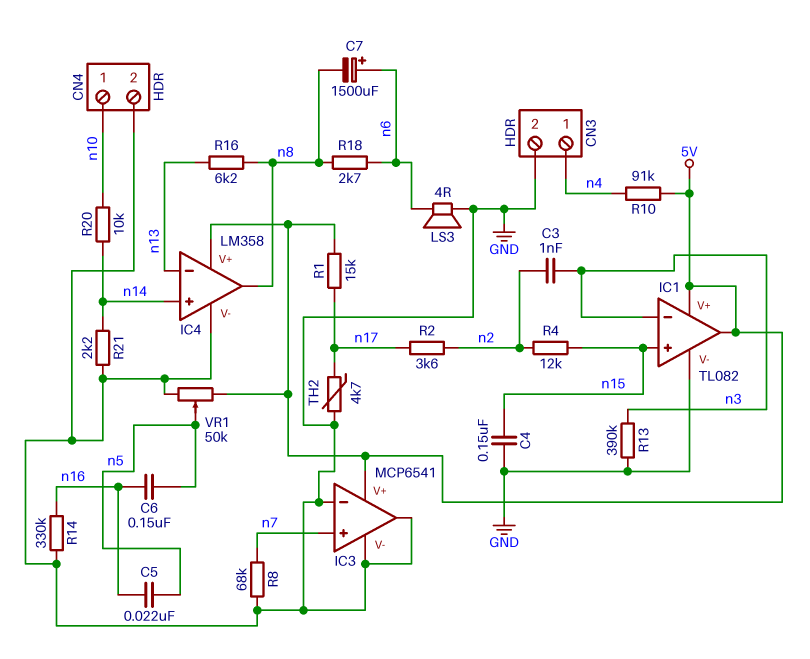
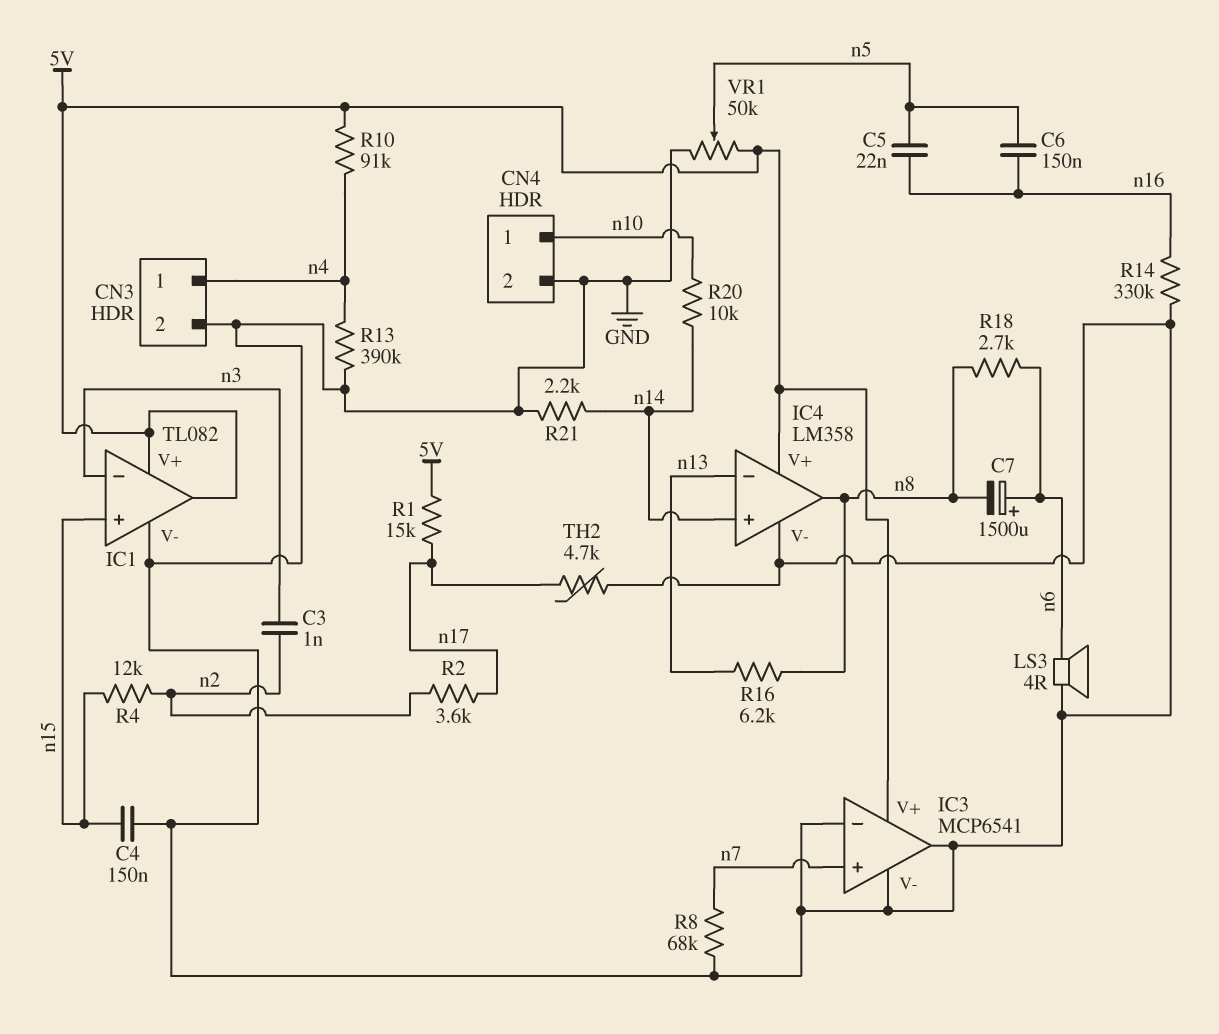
R13: 390k (GND, n3) -> 390k (GND, n4)

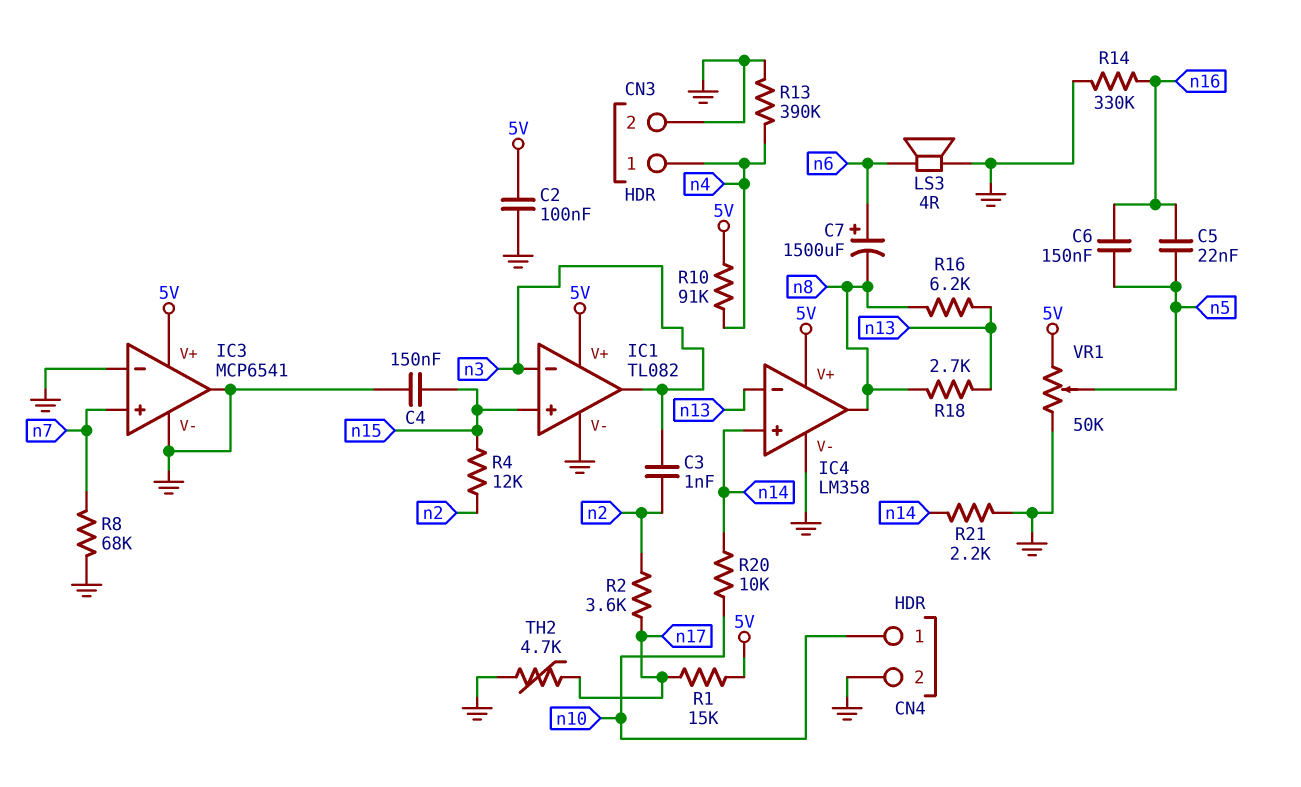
C2: none -> 100nF (5V, GND)
IC1 pin out: 5V -> n3
R18: 2.7k (n6, n8) -> 2.7k (n8, n13)

